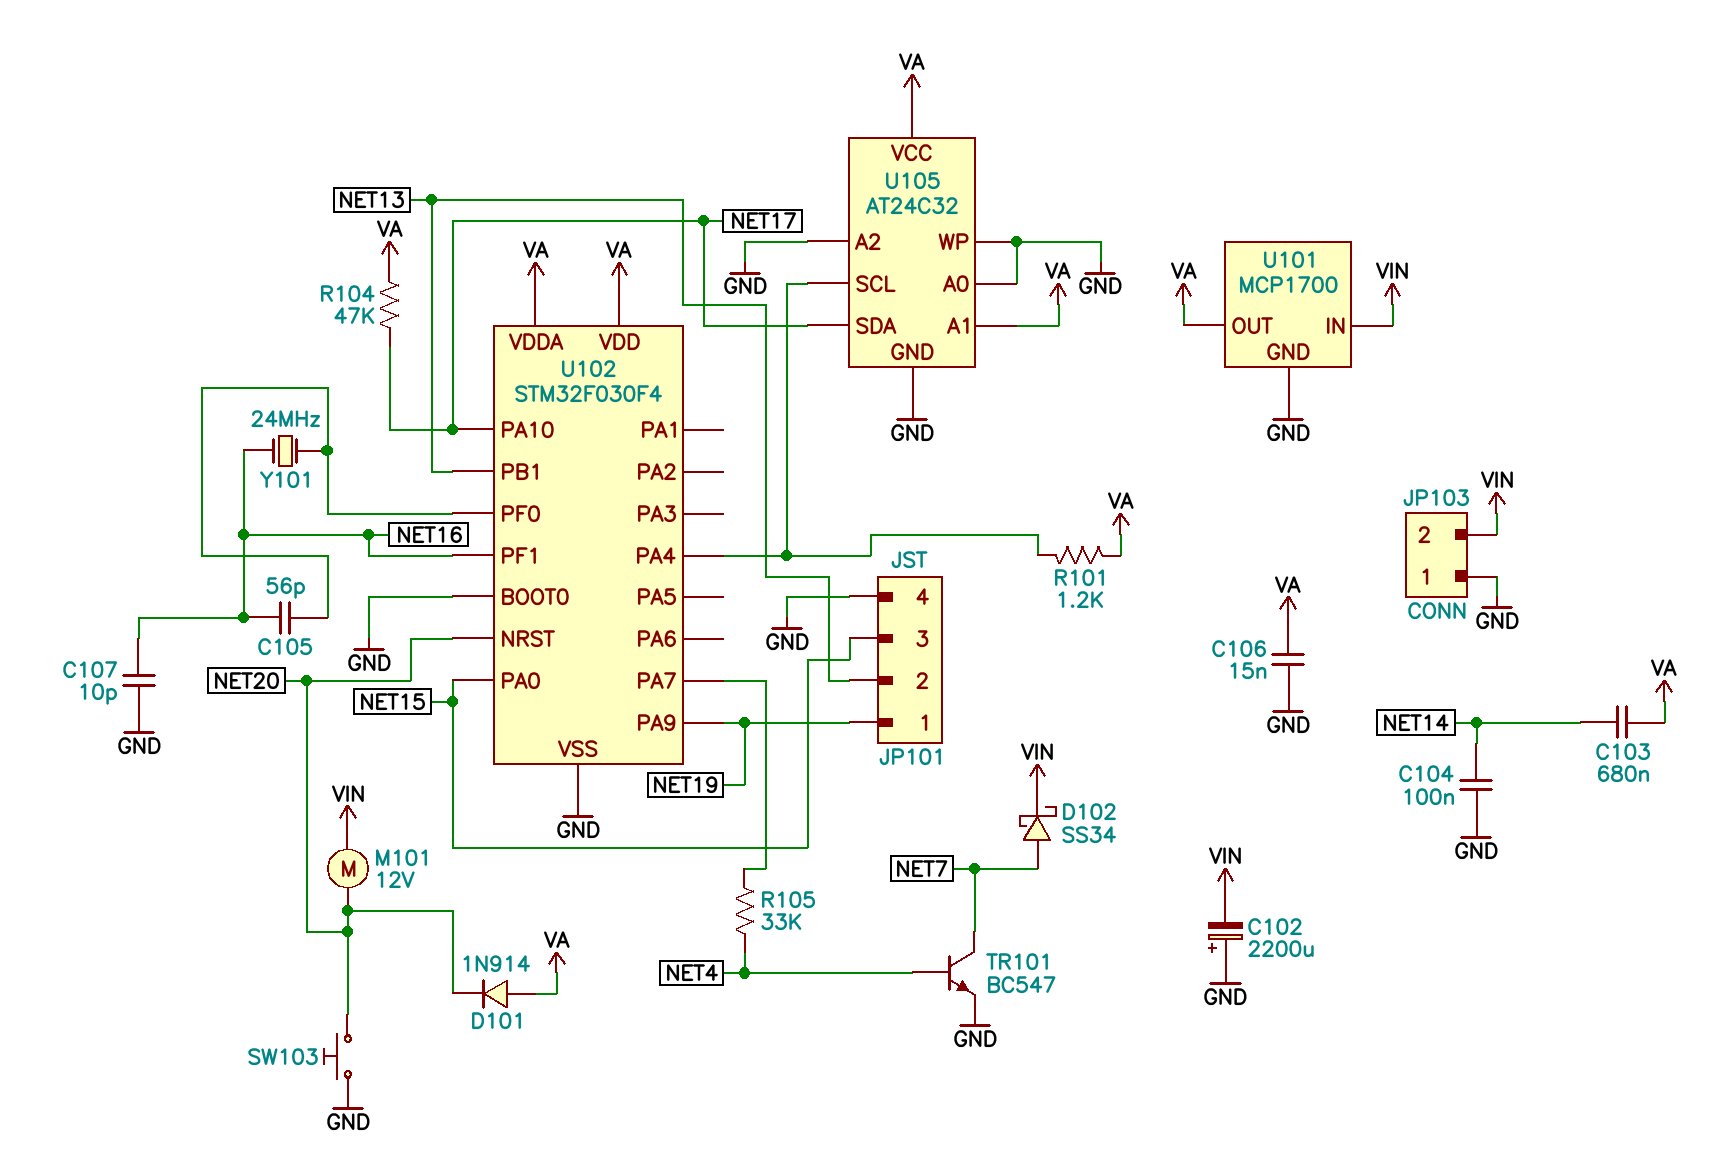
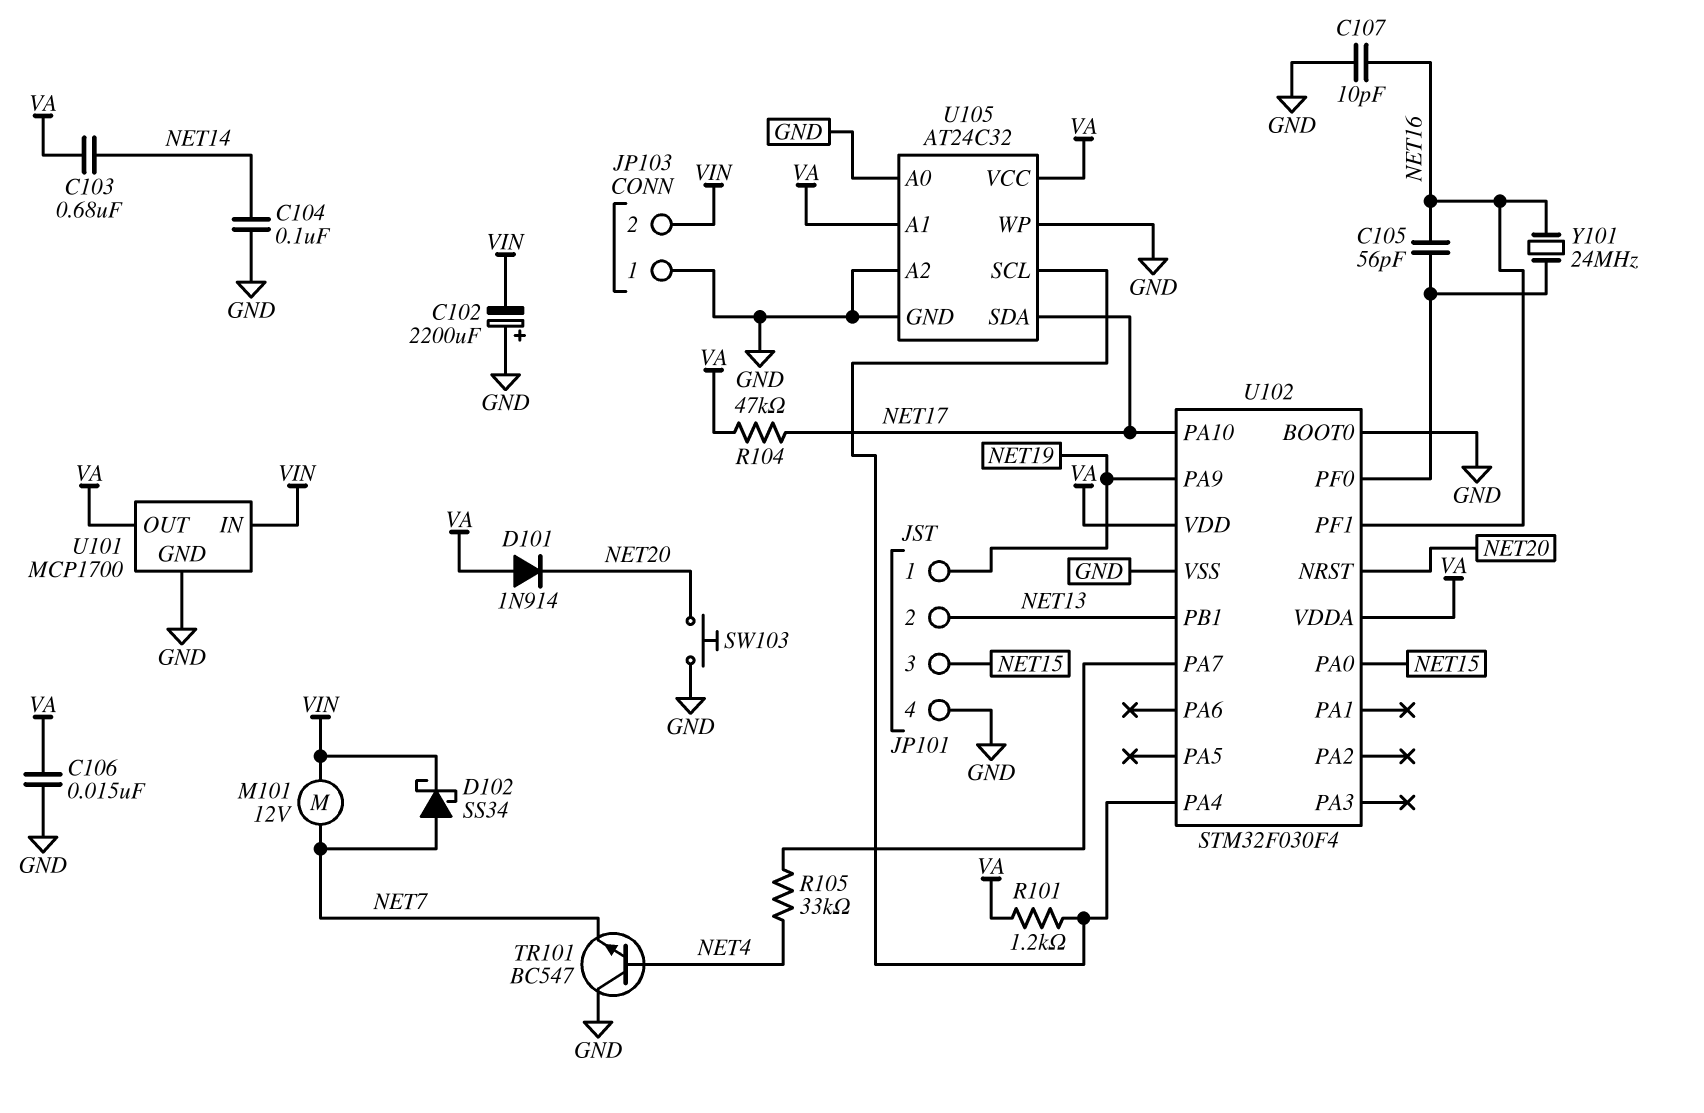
M101: motor 12V (NET20, VIN) -> motor 12V (NET7, VIN)
TR101: NPN BC547 (B NET4, C NET7, E GND) -> NPN BC547 (B NET4, C GND, E NET7)

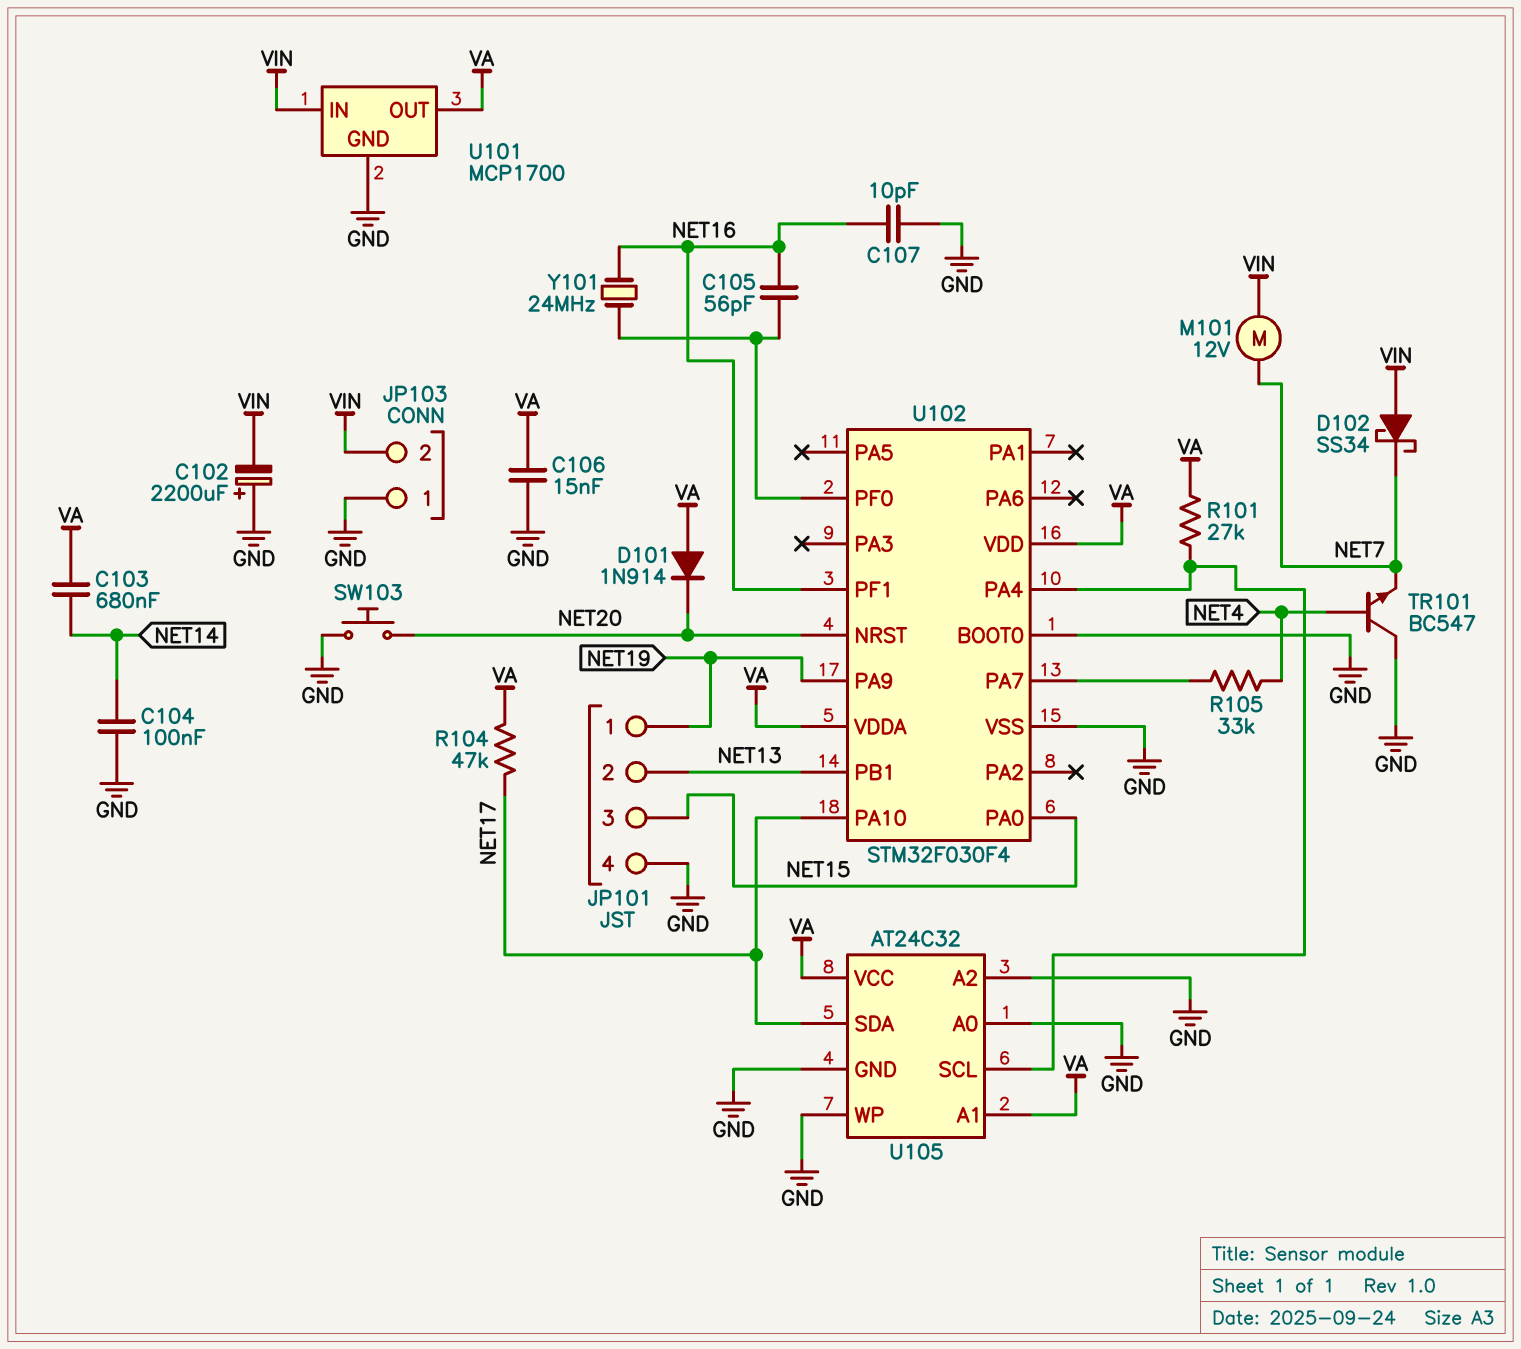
D102: schottky SS34 (A NET7, K VIN) -> schottky SS34 (A VIN, K NET7)
R101: 1.2k (U102/PA4, VA) -> 27k (U102/PA4, VA)

